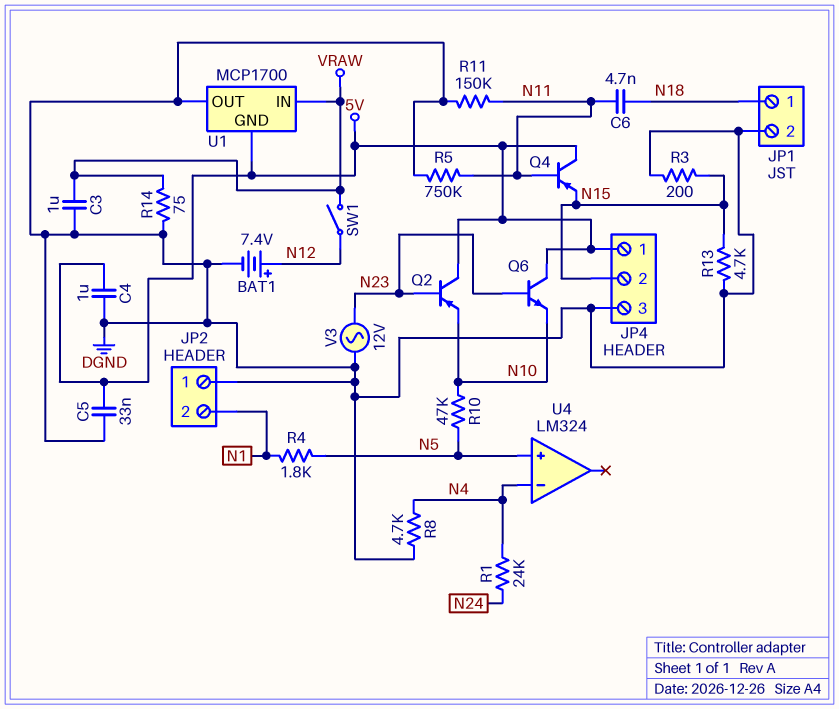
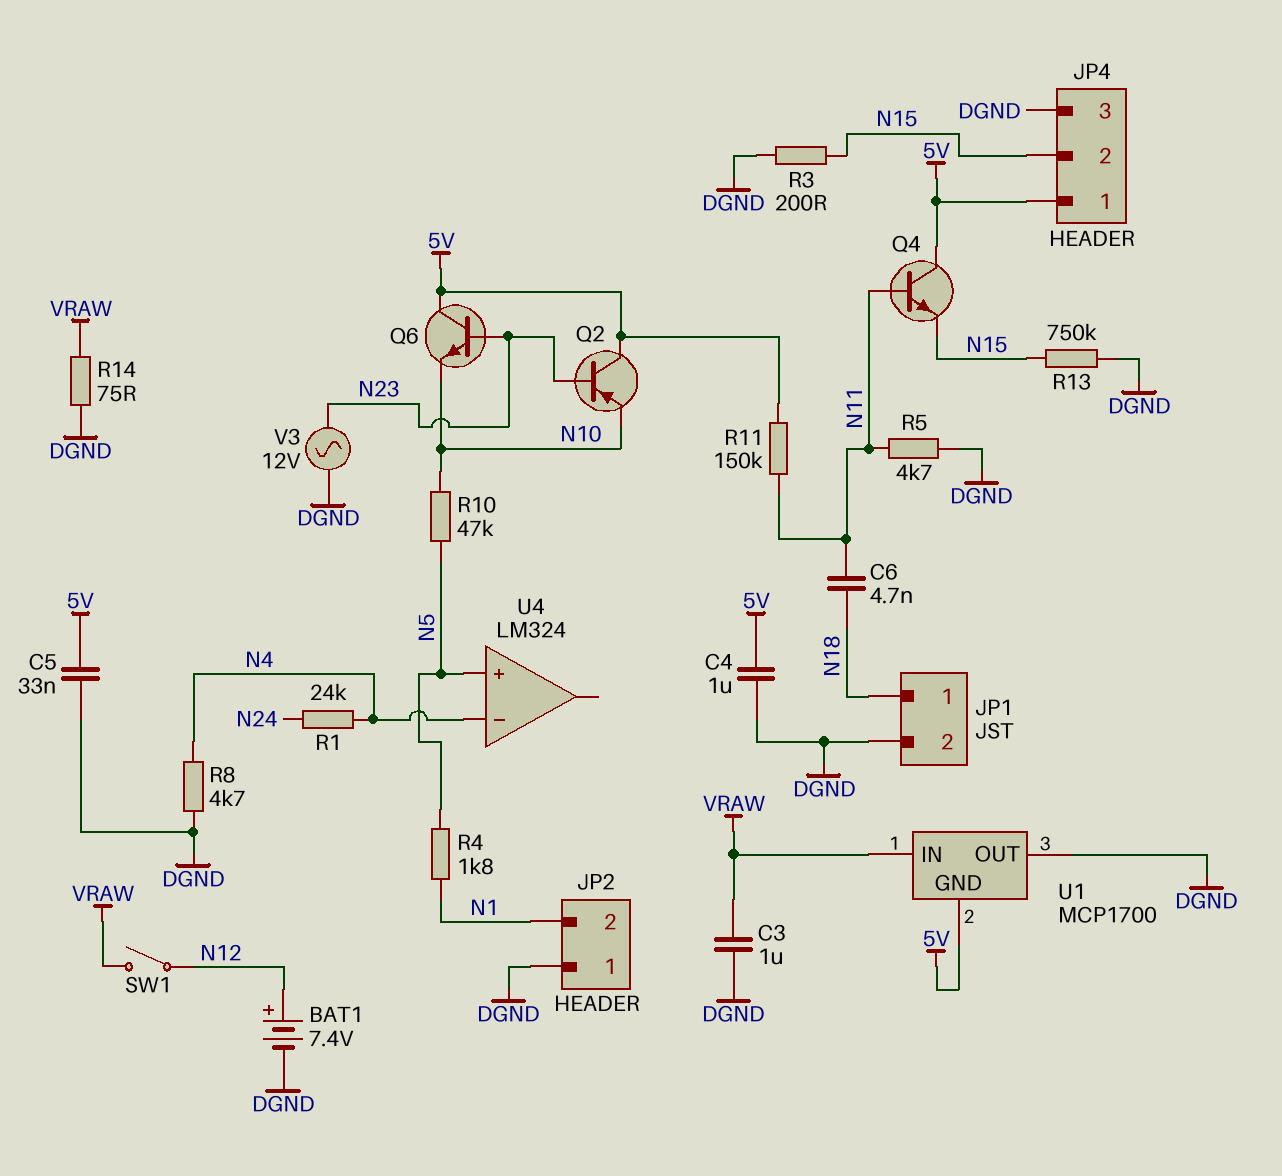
Q4: PNP (B N11, C 5V, E N15) -> NPN (B N11, C 5V, E N15)
R5: 750k (DGND, N11) -> 4.7k (DGND, N11)
R11: 150k (DGND, N11) -> 150k (5V, N11)
R13: 4.7k (DGND, N15) -> 750k (DGND, N15)

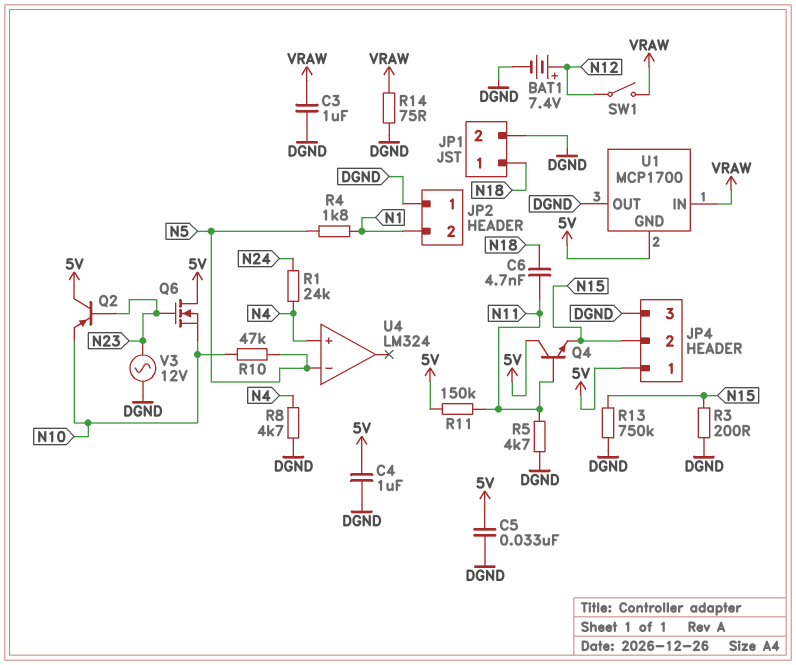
Q6: NPN (B N23, C 5V, E N10) -> NMOS (G N23, D 5V, S N10)
U4 pin in+: N5 -> N4
U4 pin in-: N4 -> N5

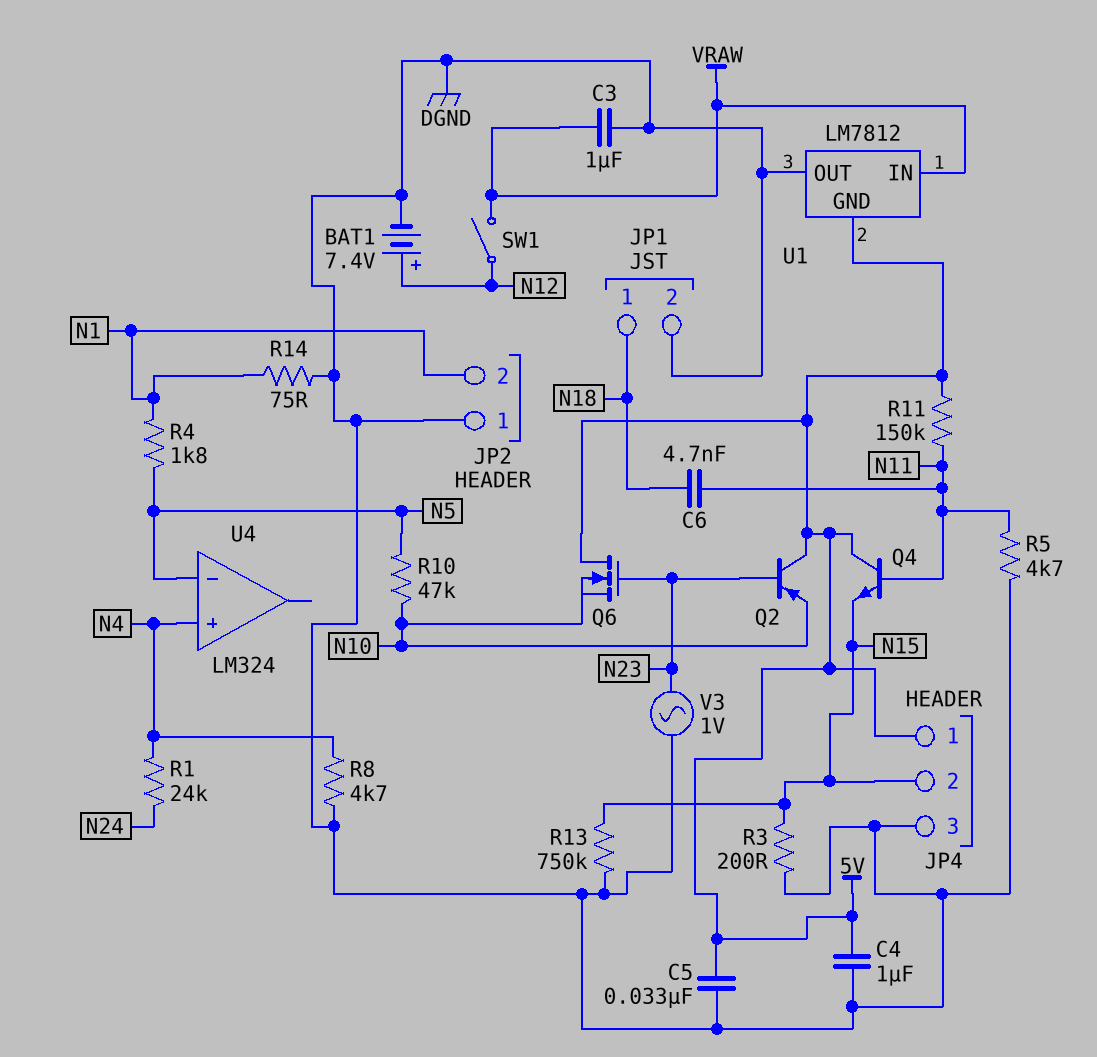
R14: 75 (DGND, VRAW) -> 75 (DGND, N1)
U1: MCP1700 -> LM7812
V3: AC 12V (DGND, N23) -> AC 1V (DGND, N23)

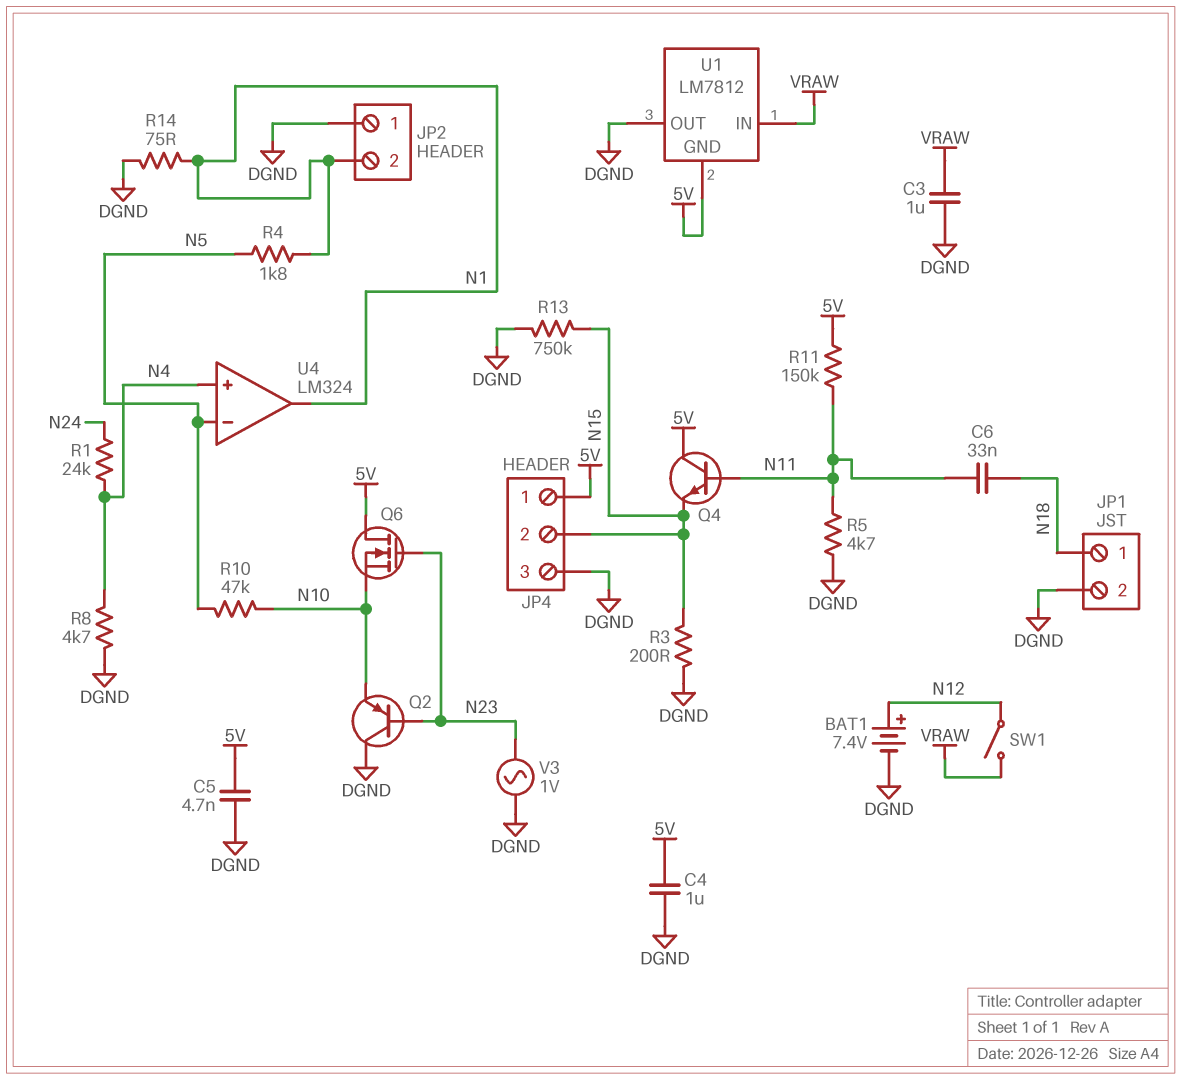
C5: 33nF (5V, DGND) -> 4.7nF (5V, DGND)
C6: 4.7nF (N11, N18) -> 33nF (N11, N18)
Q2: PNP (B N23, C 5V, E N10) -> PNP (B N23, C DGND, E N10)
U4 pin out: none -> N1

